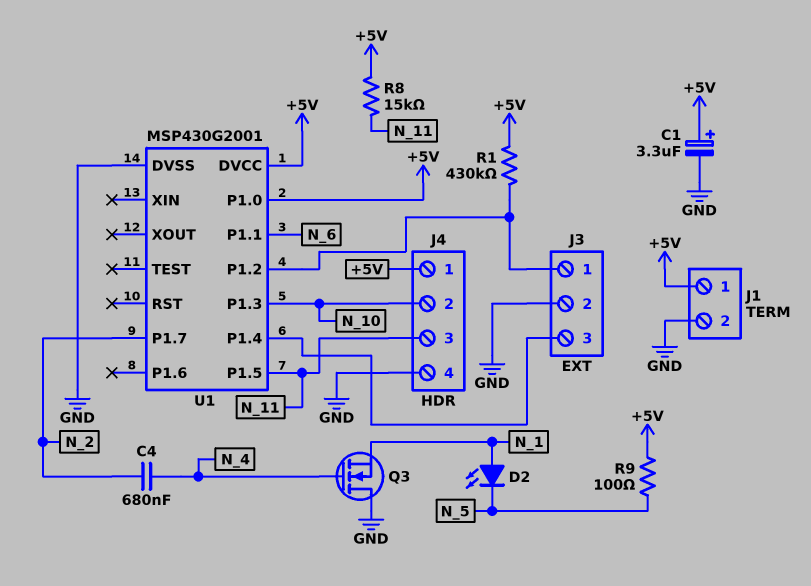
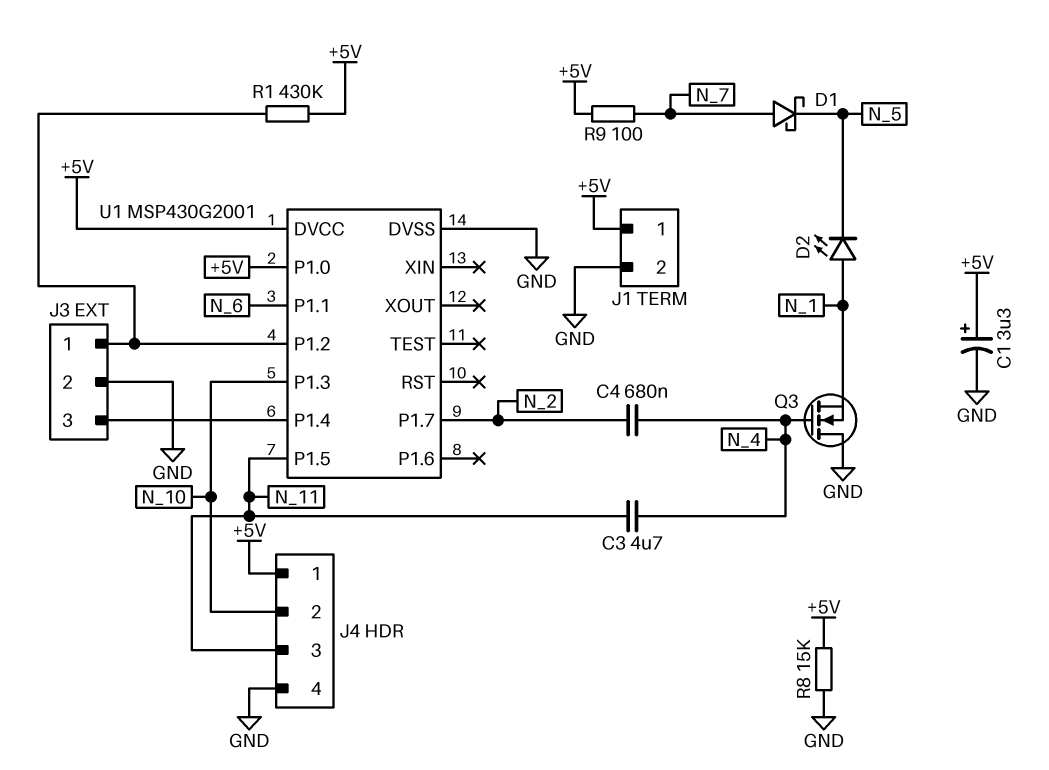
C3: none -> 4.7uF (N_4, N_11)
D1: none -> schottky (A N_7, K N_5)
R8: 15k (+5V, N_11) -> 15k (+5V, GND)
R9: 100 (+5V, N_5) -> 100 (+5V, N_7)

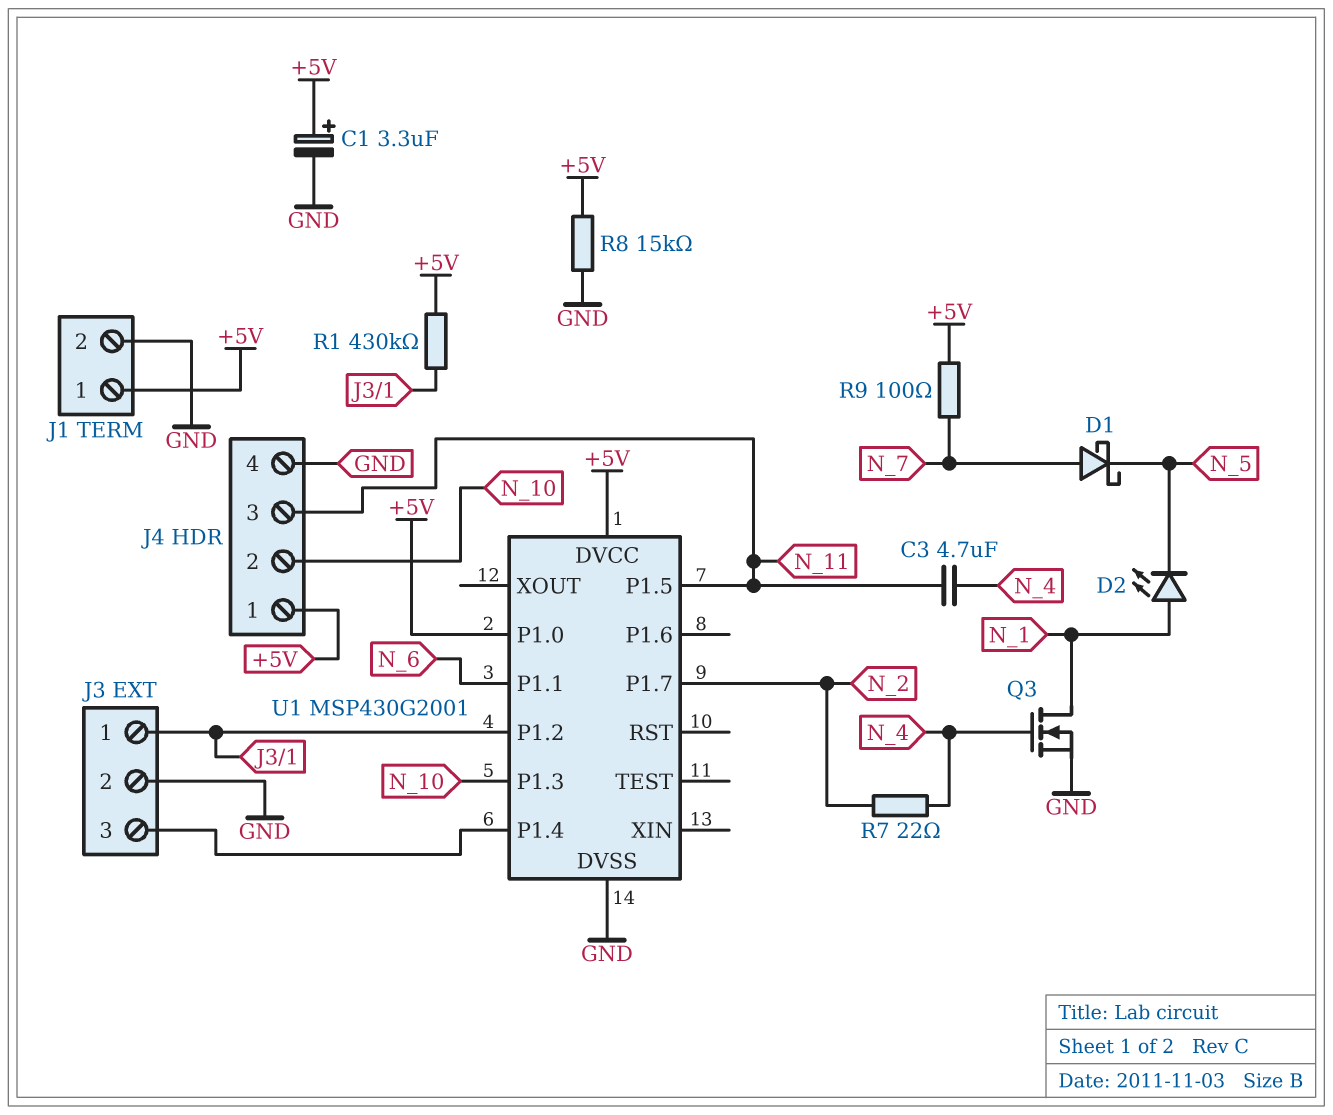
C4: 680nF (N_2, N_4) -> none
Q3: NMOS (G N_4, D GND, S N_1) -> NMOS (G N_4, D N_1, S GND)
R7: none -> 22 (N_2, N_4)

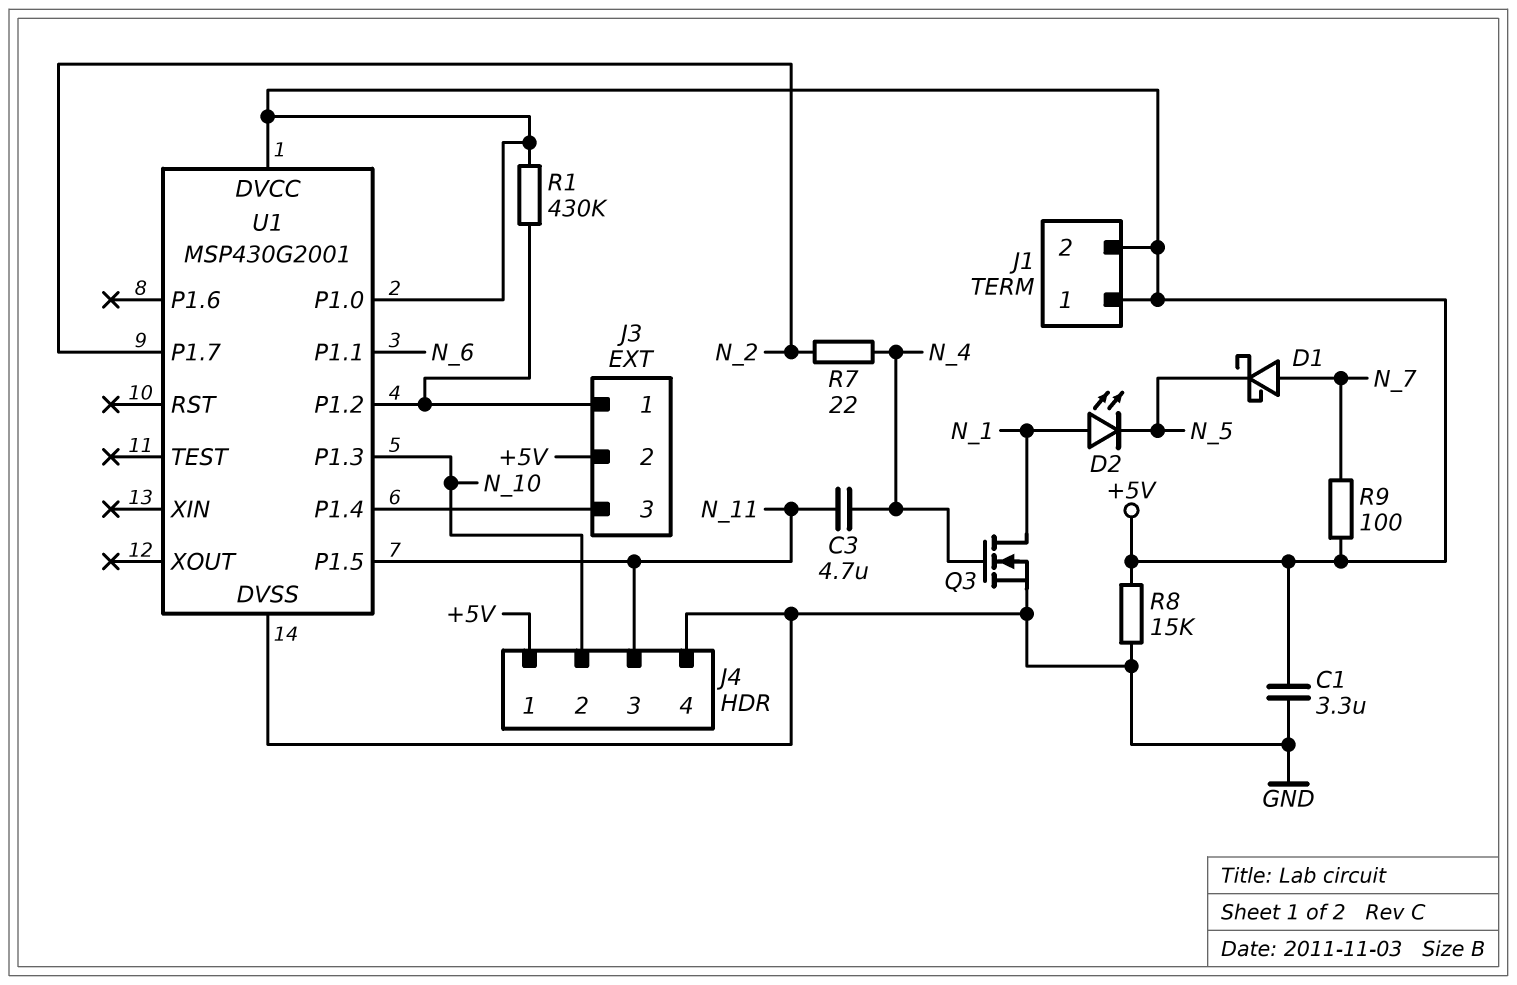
C1: 3.3uF (plus +5V, minus GND) -> 3.3uF (+5V, GND)
J1 pin 2: GND -> +5V
J3 pin 2: GND -> +5V

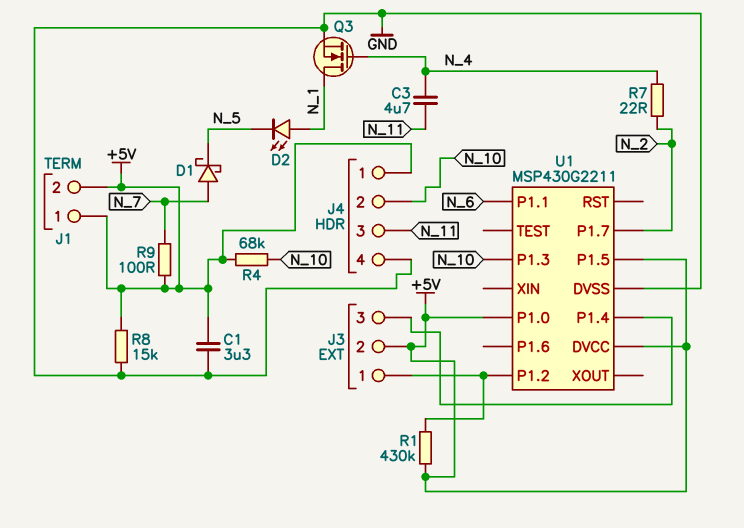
R4: none -> 68k (+5V, N_10)
U1: MSP430G2001 -> MSP430G2211
U1 pin P1.5: N_11 -> +5V

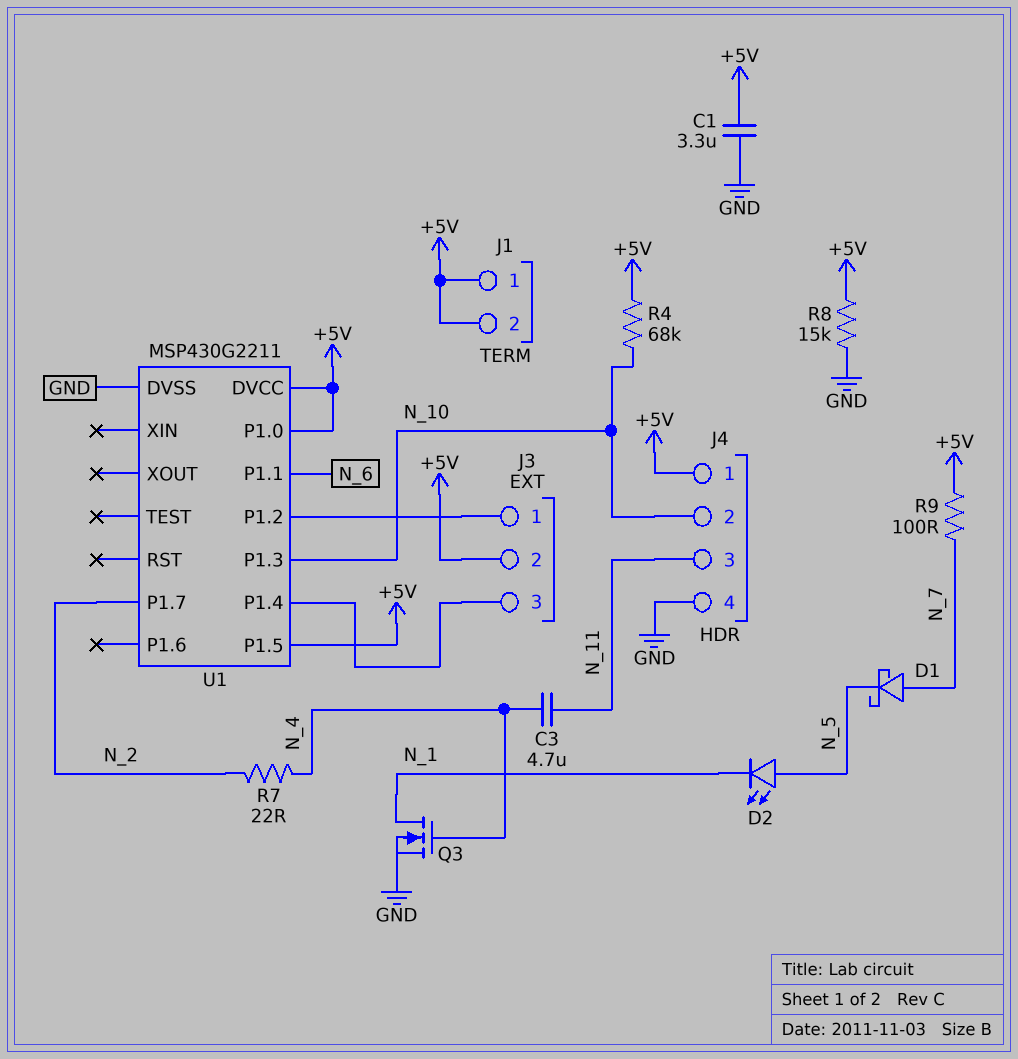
D2: LED (A N_1, K N_5) -> LED (A N_5, K N_1)
R1: 430k (+5V, J3/1) -> none

